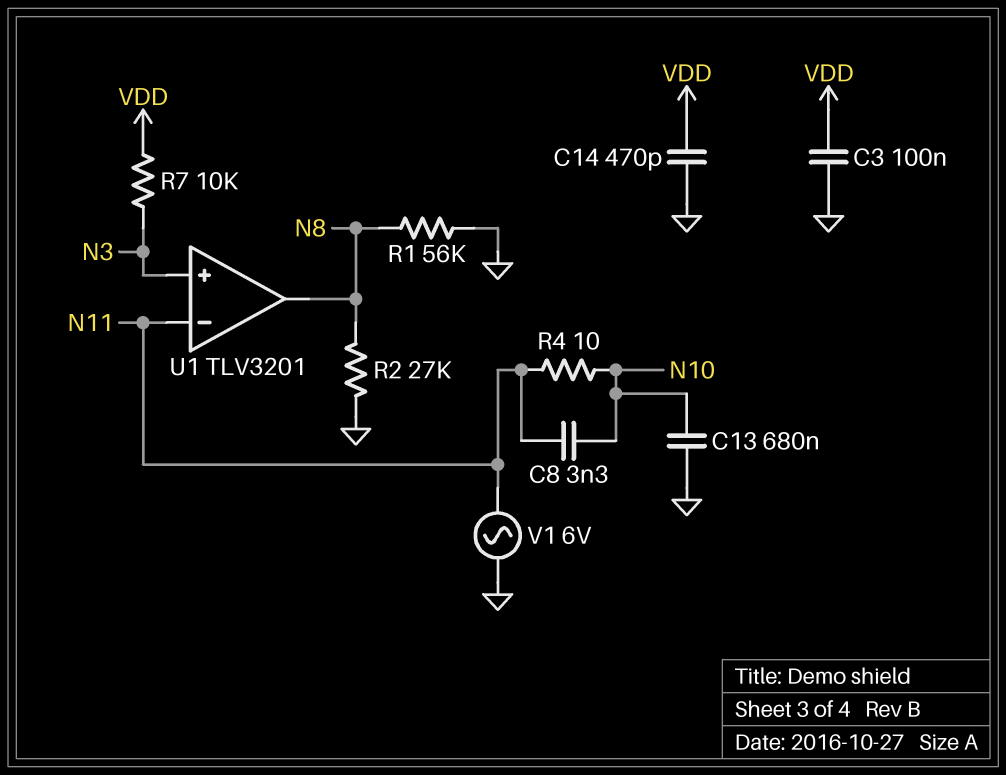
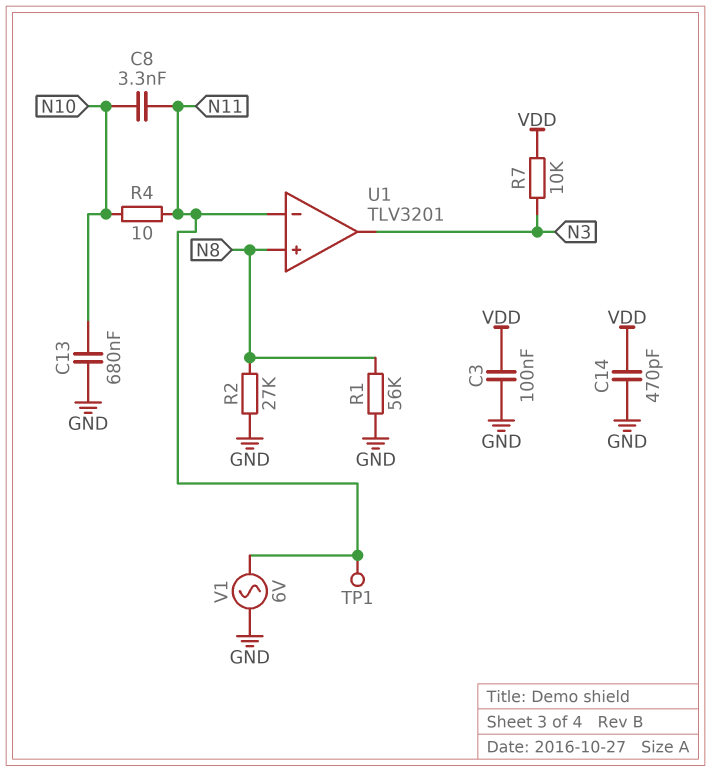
TP1: none -> test point (N11)
U1 pin in+: N3 -> N8
U1 pin out: N8 -> N3

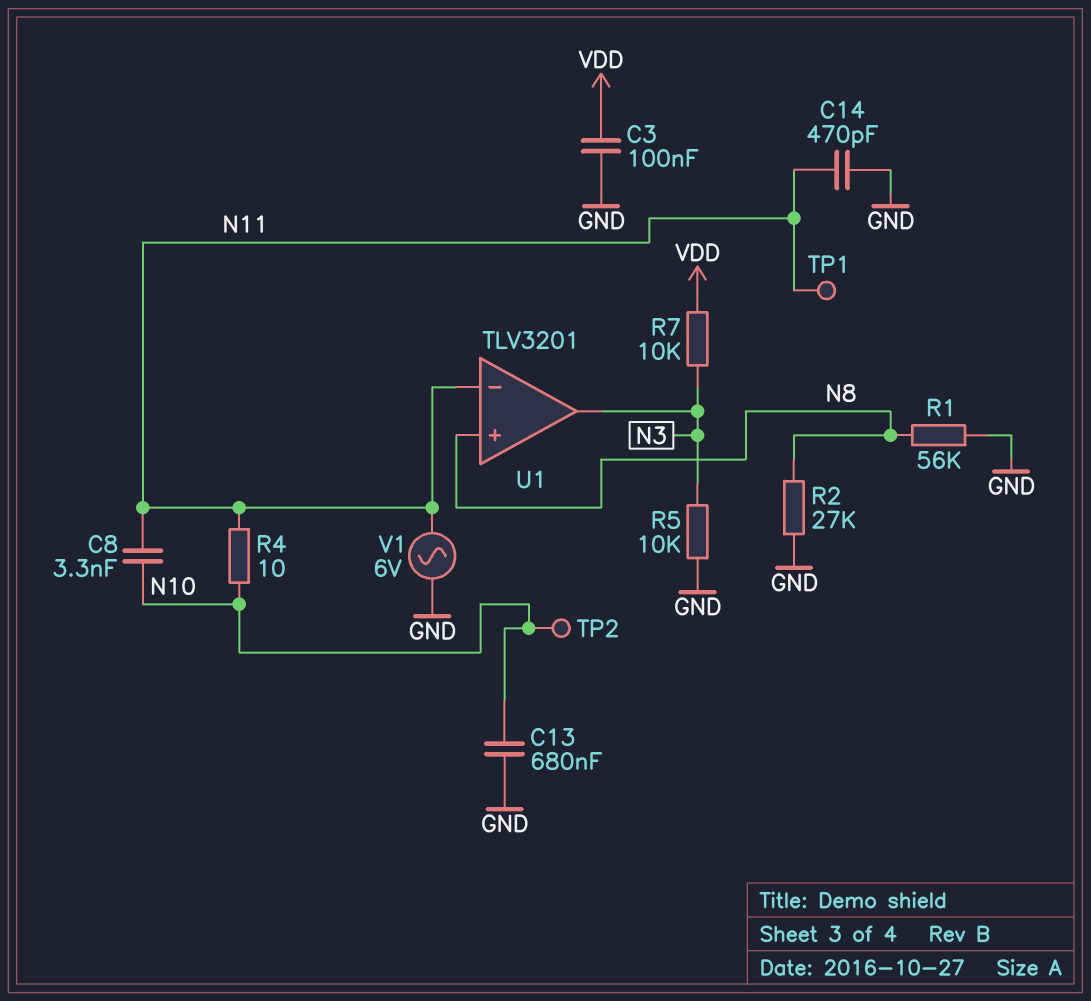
C14: 470pF (GND, VDD) -> 470pF (GND, N11)
R5: none -> 10k (GND, N3)
TP2: none -> test point (N10)

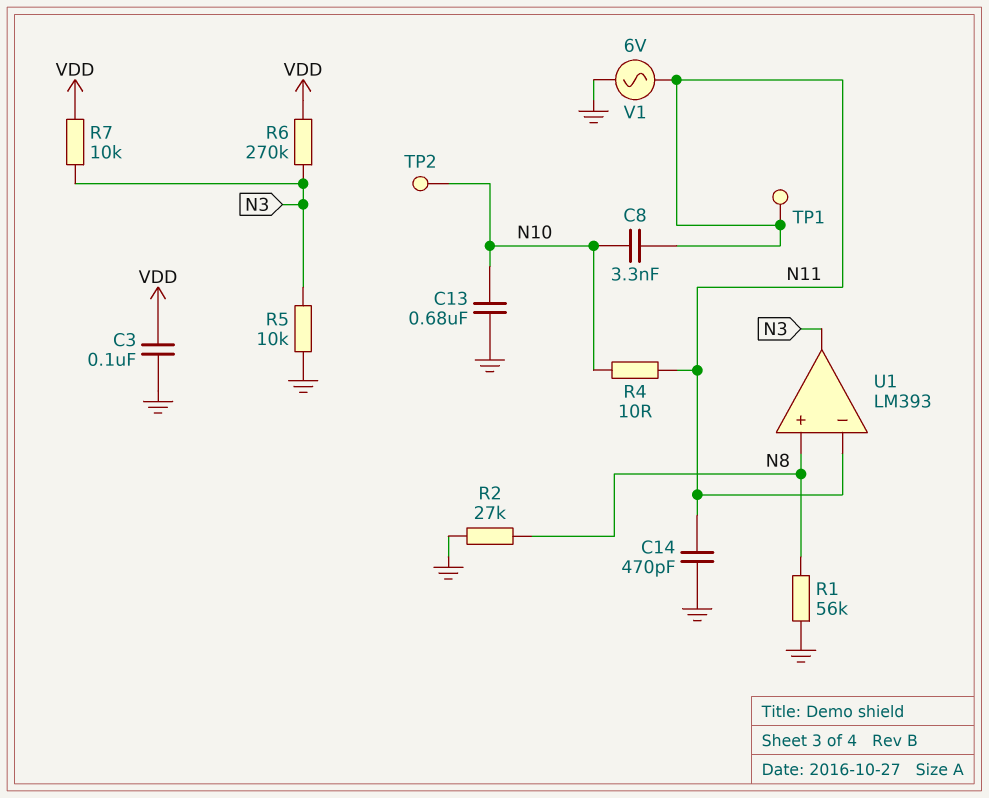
R6: none -> 270k (N3, VDD)
U1: TLV3201 -> LM393

